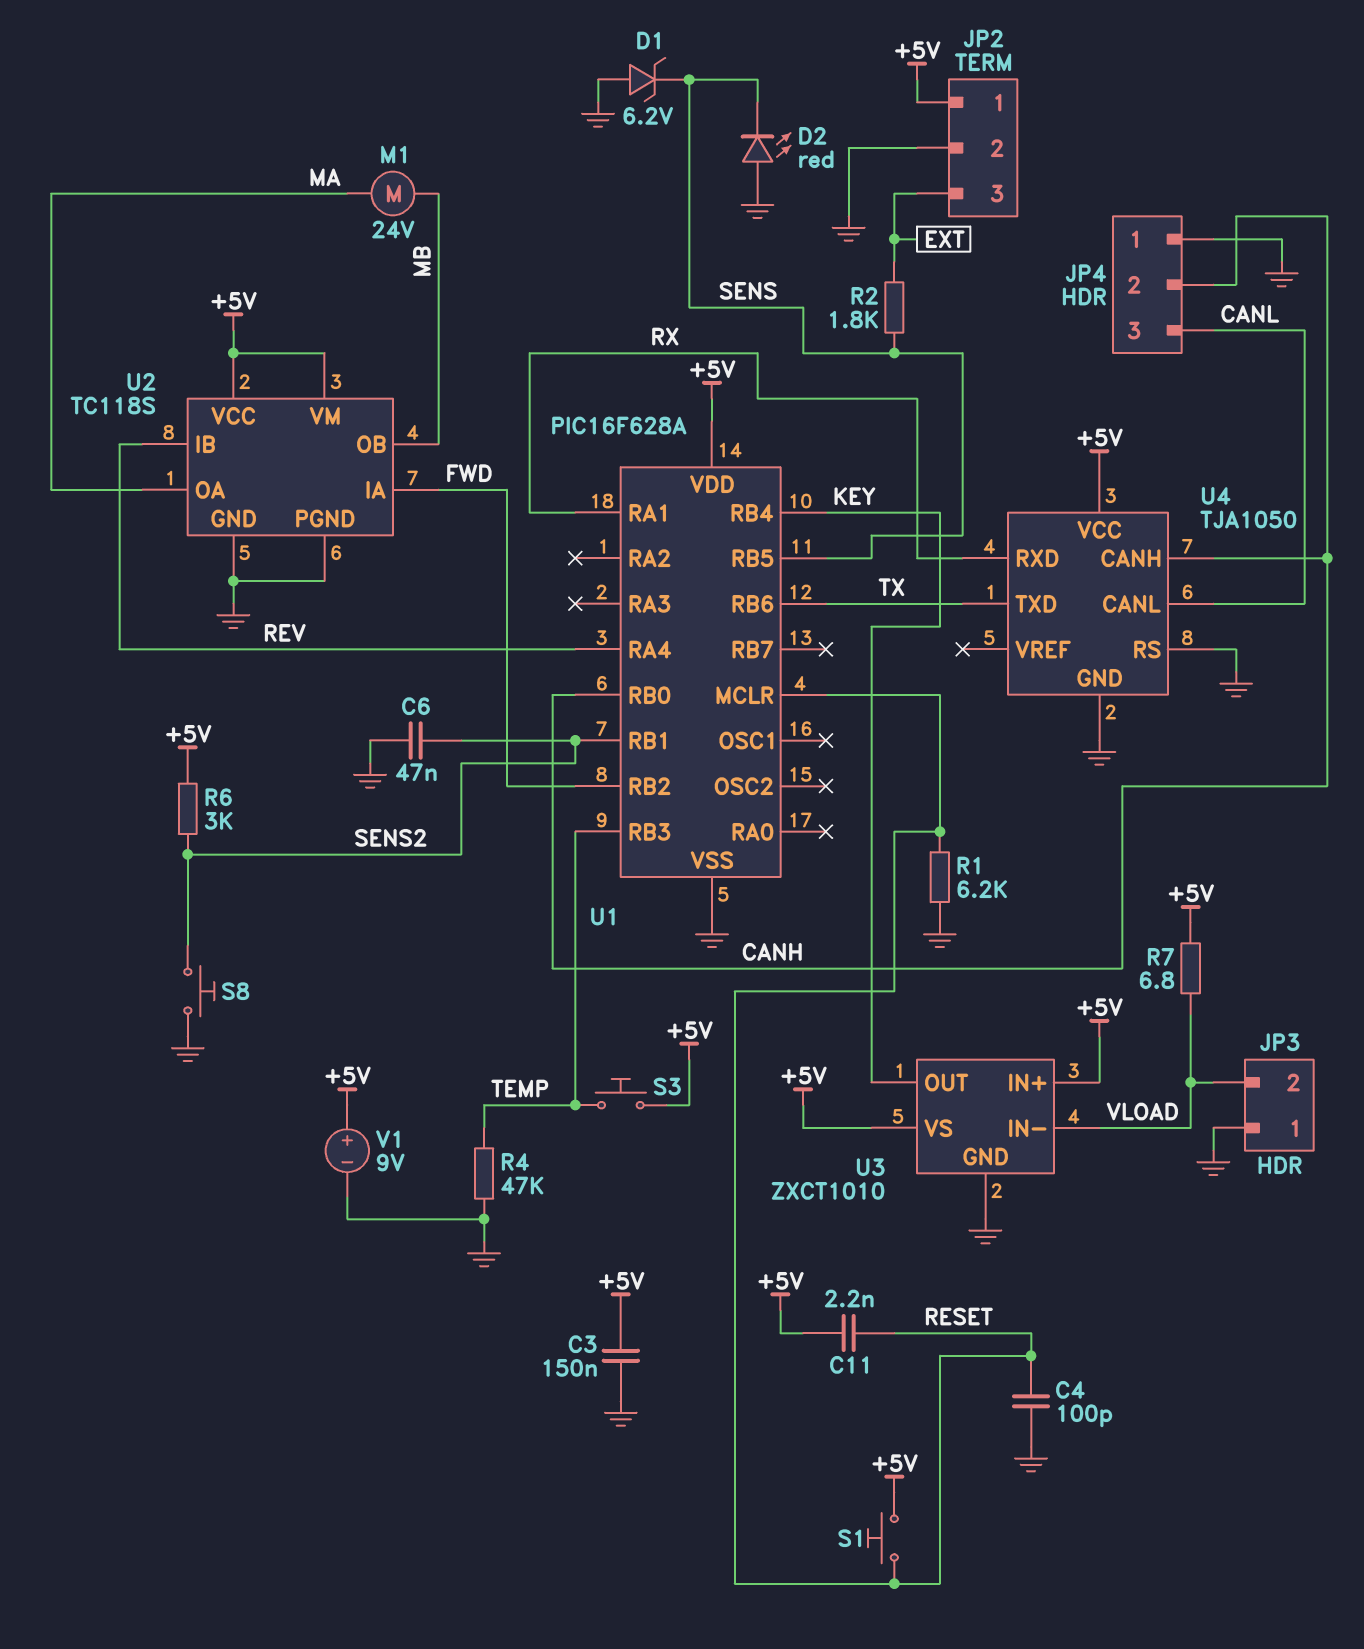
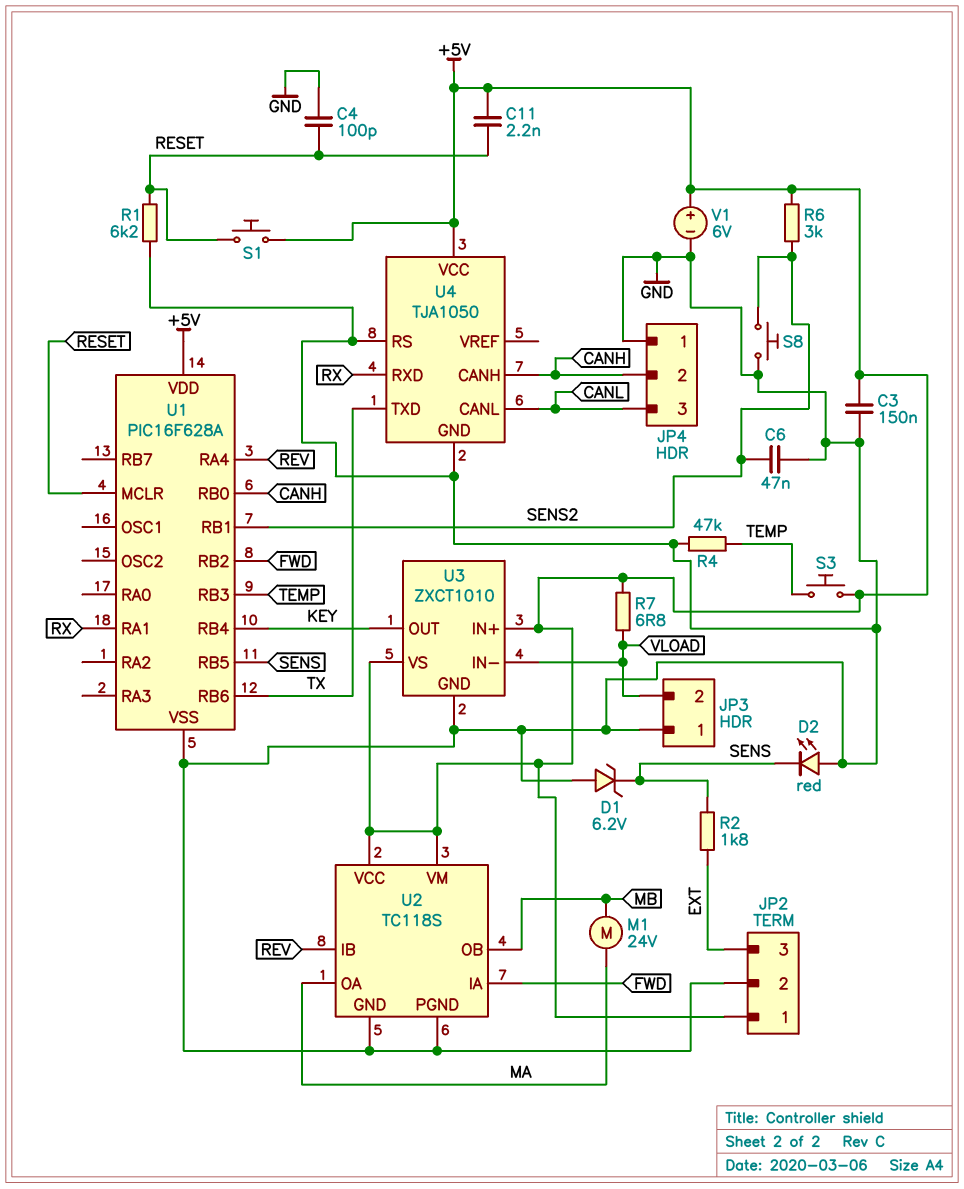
V1: 9V (plus +5V, minus GND) -> 6V (plus +5V, minus GND)

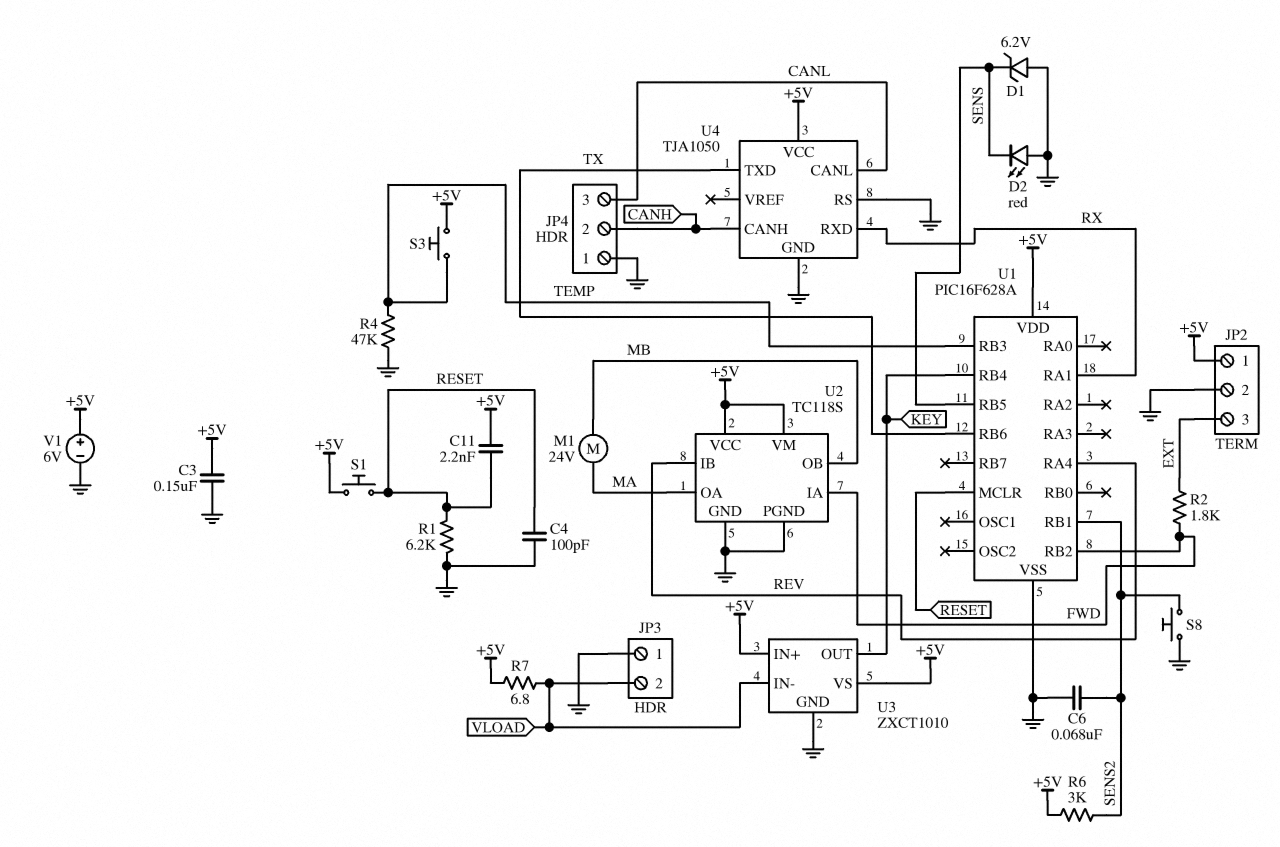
C6: 47nF (GND, SENS2) -> 68nF (GND, SENS2)
R2: 1.8k (EXT, SENS) -> 1.8k (EXT, FWD)
U1 pin RB0: CANH -> none

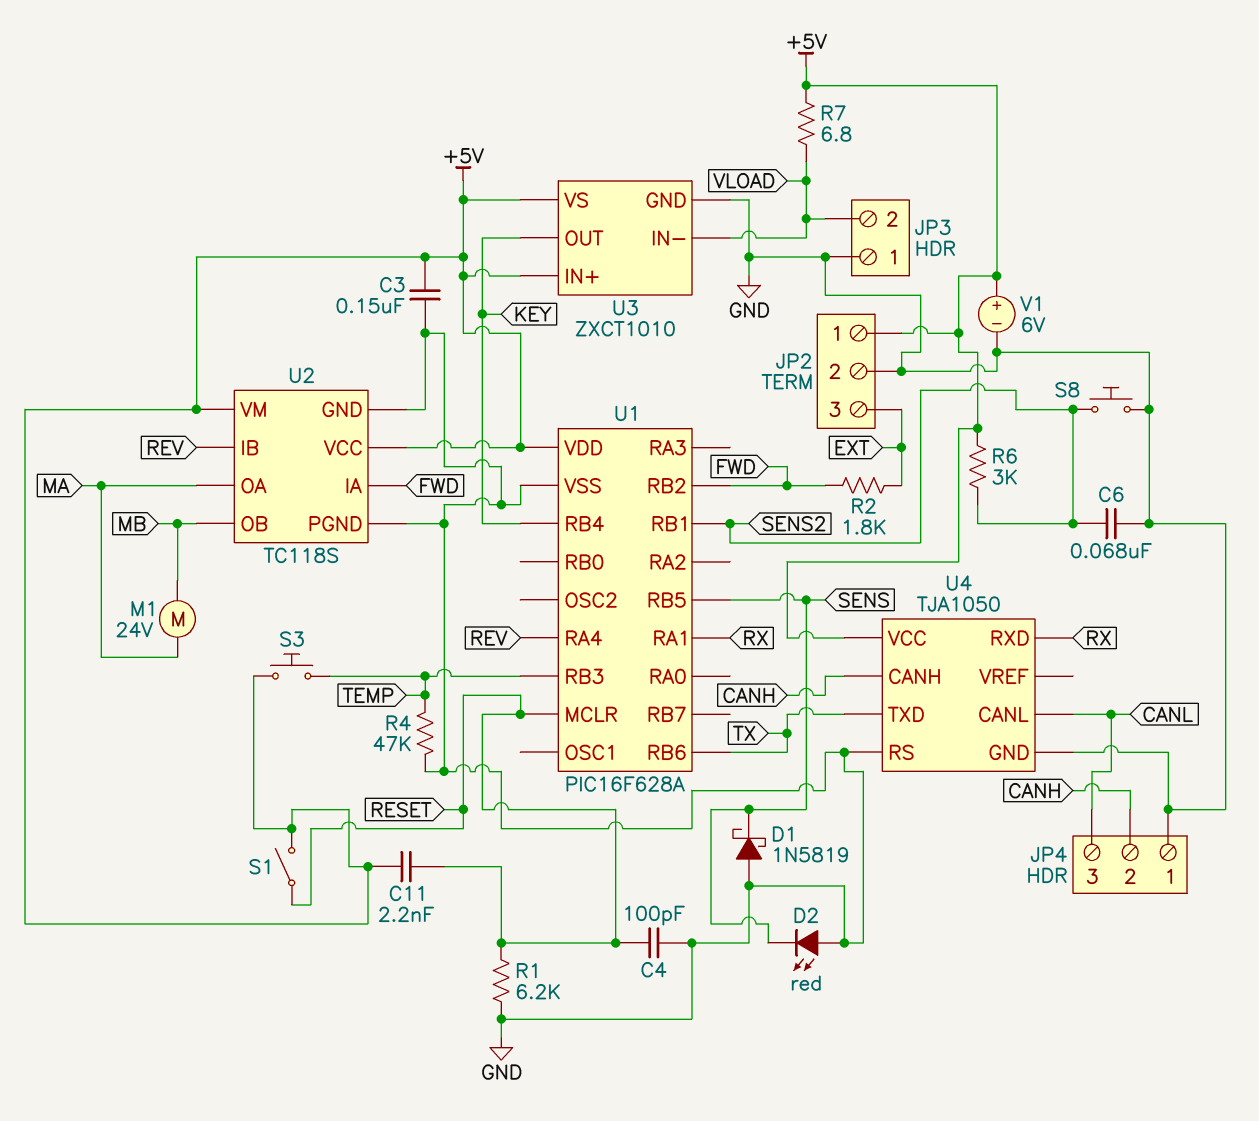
D1: zener 6.2V (A GND, K SENS) -> schottky 1N5819 (A GND, K SENS)
S1: button (+5V, RESET) -> switch (+5V, RESET)

